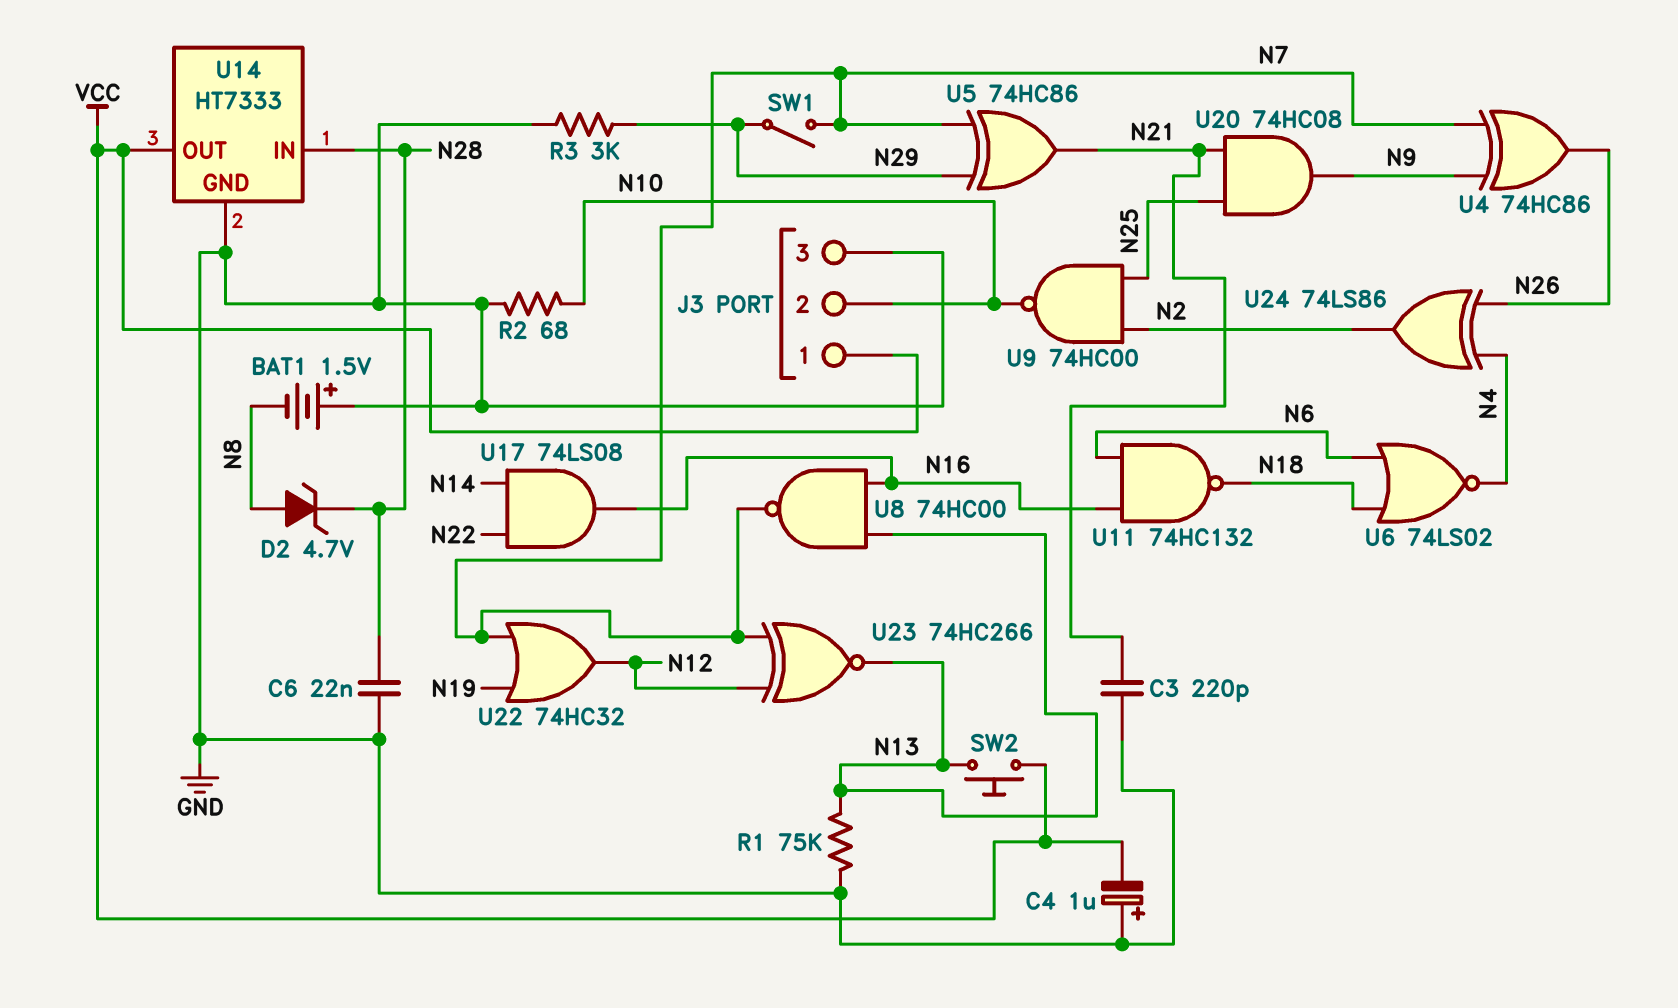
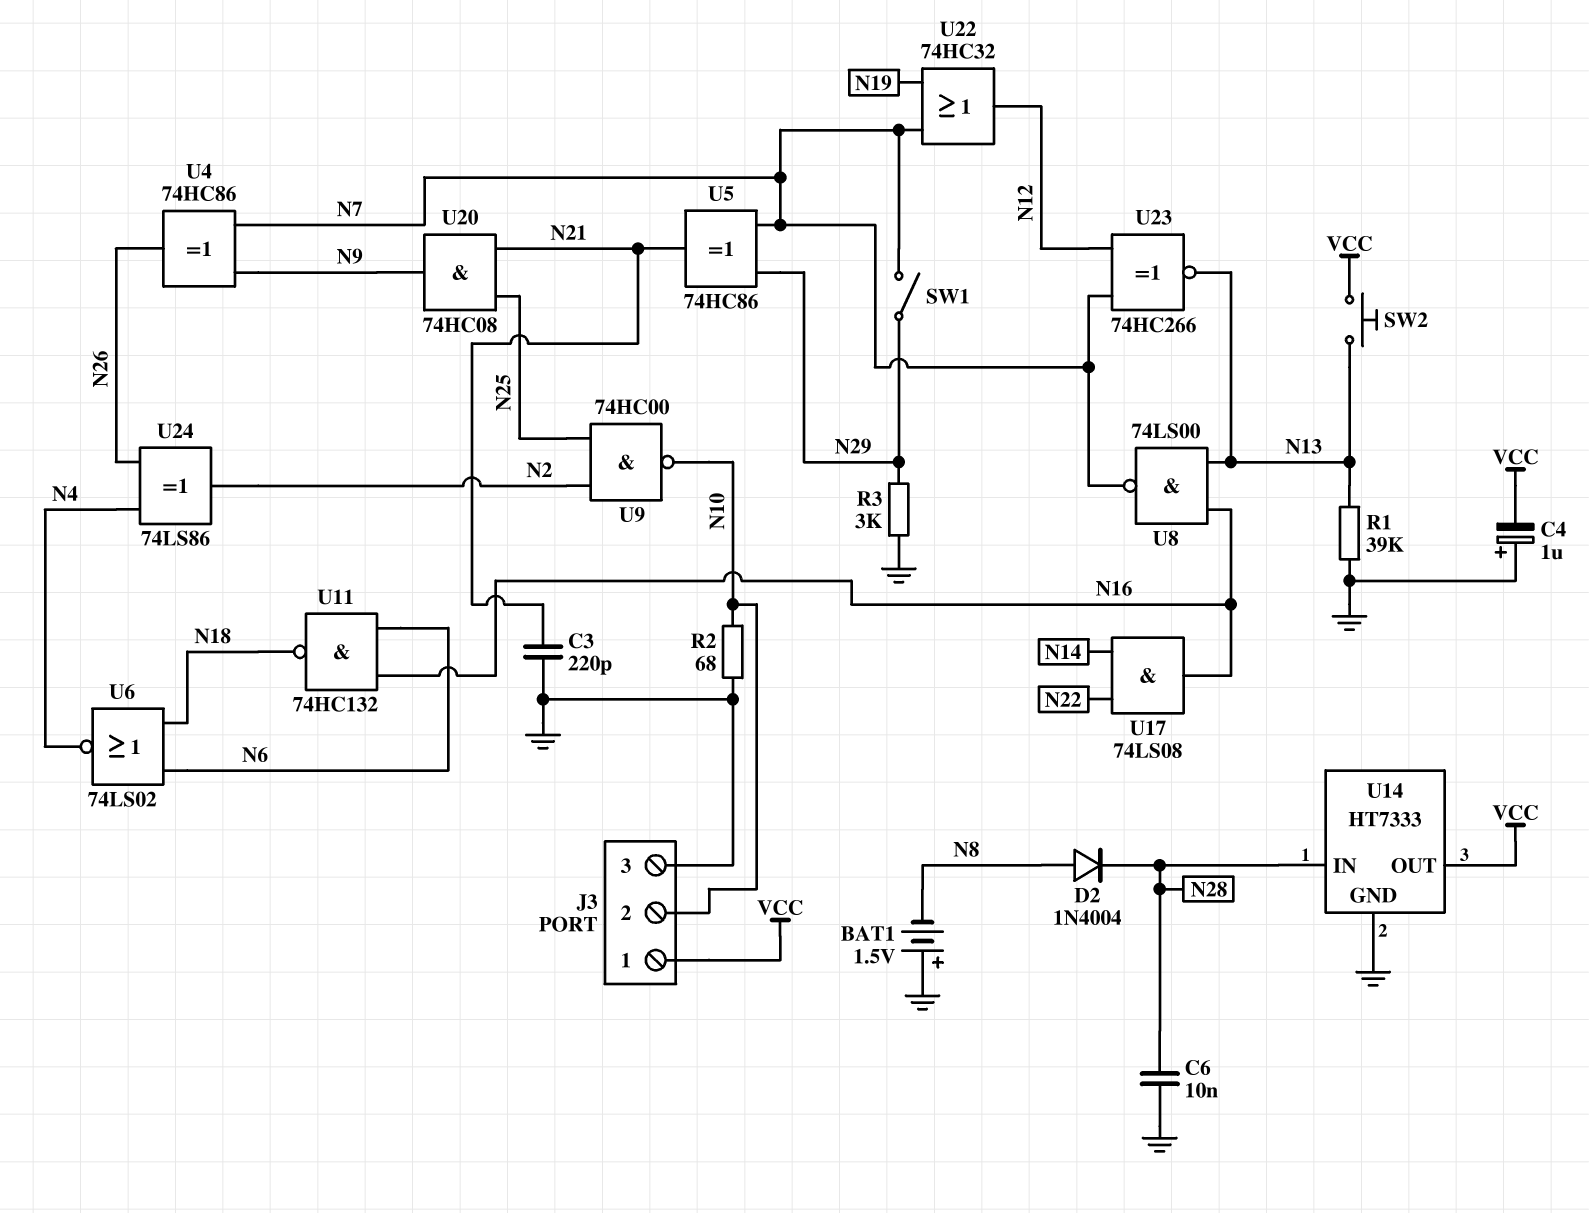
C6: 22nF (GND, N28) -> 10nF (GND, N28)
D2: zener 4.7V (A N8, K N28) -> diode 1N4004 (A N8, K N28)
R1: 75k (GND, N13) -> 39k (GND, N13)
U8: NAND 74HC00 (in N13, in N16, out N7) -> NAND 74LS00 (in N13, in N16, out N7)

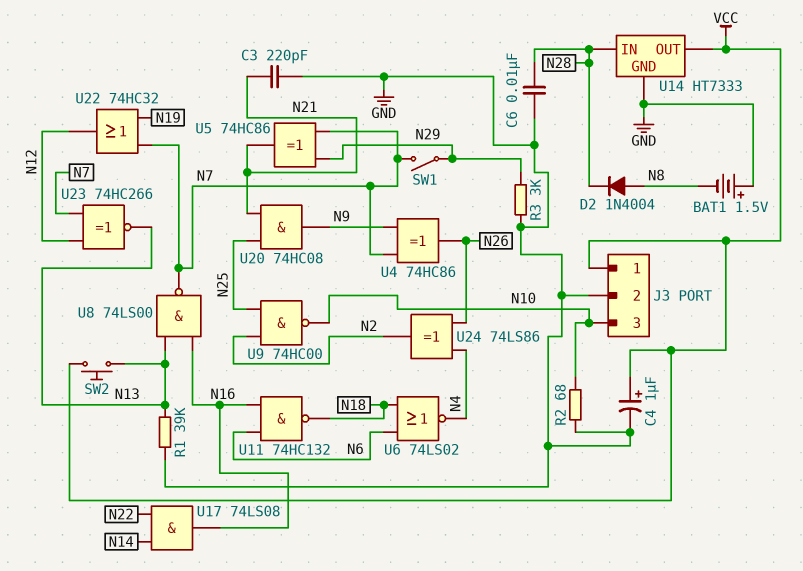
C4: 1uF (plus GND, minus VCC) -> 1uF (plus VCC, minus GND)
J3 pin 2: N10 -> GND
J3 pin 3: GND -> N10

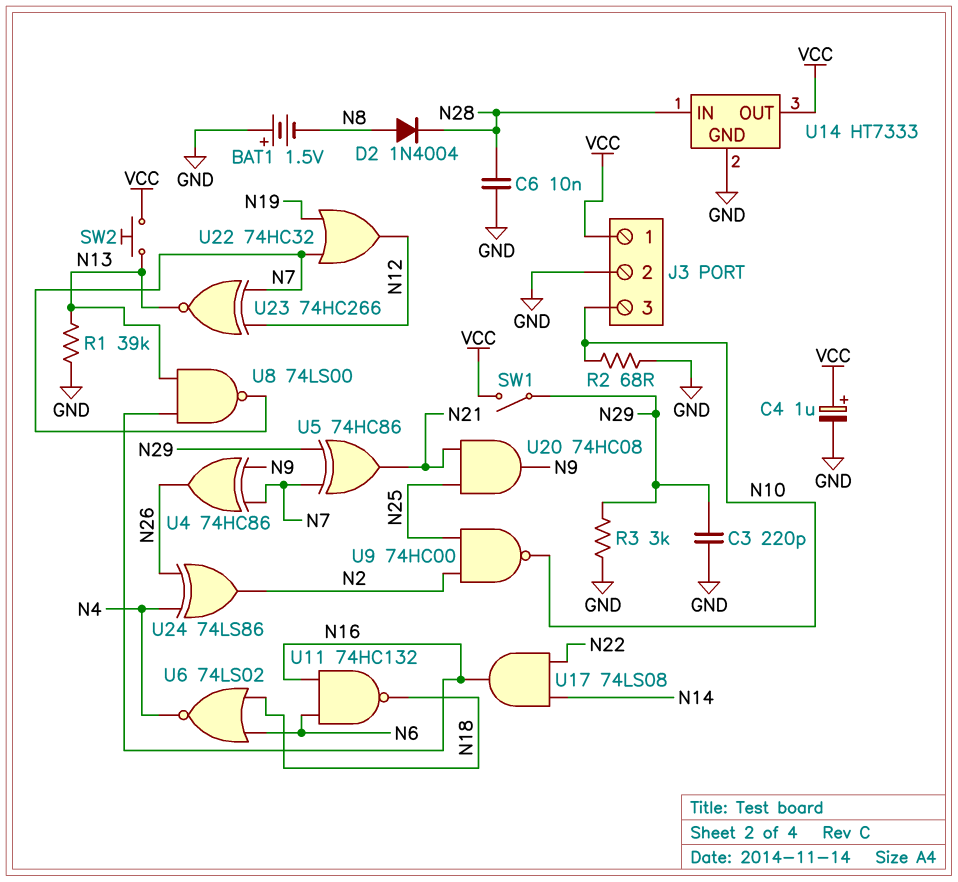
C3: 220pF (GND, N21) -> 220pF (GND, N29)
SW1: switch (N7, N29) -> switch (N29, VCC)

